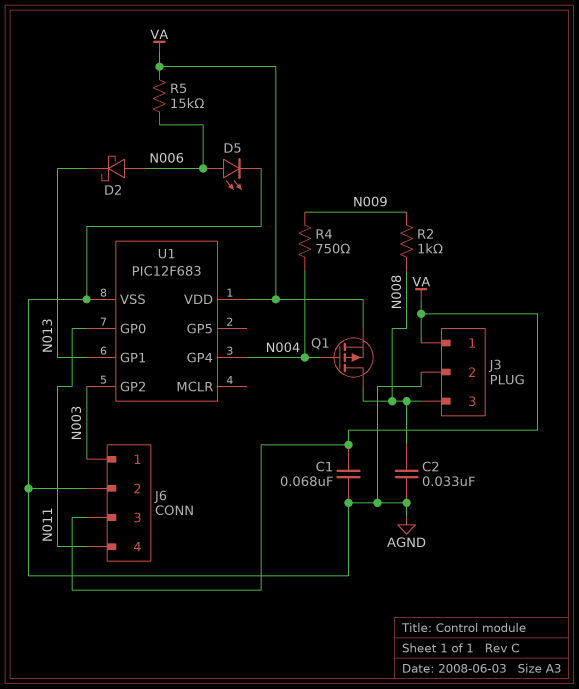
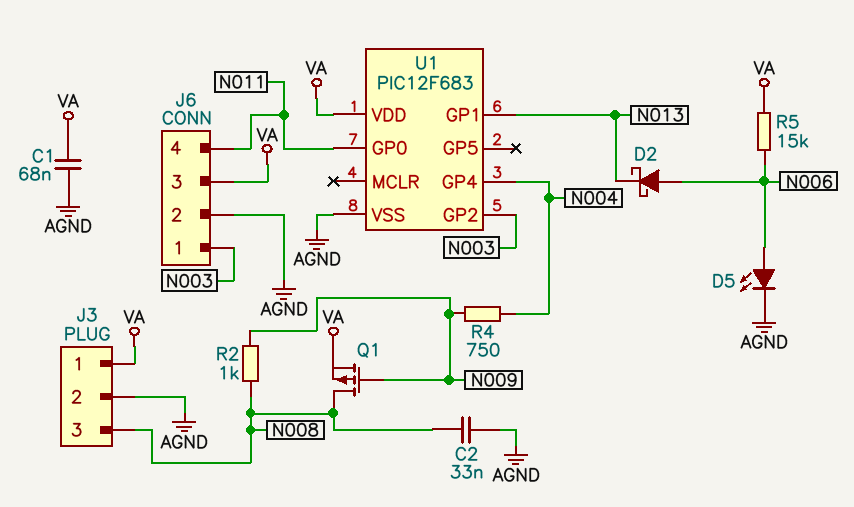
Q1: PMOS (G N004, D N008, S VA) -> PMOS (G N009, D N008, S VA)

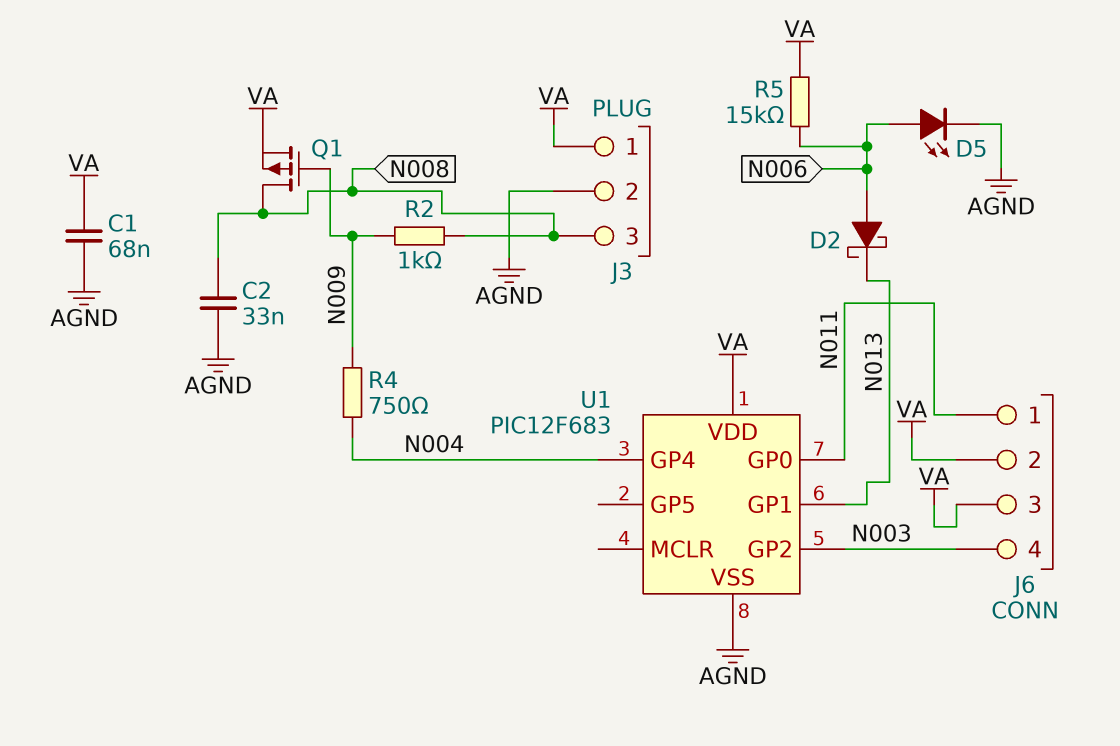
J6 pin 1: N003 -> N011
J6 pin 2: AGND -> VA
J6 pin 4: N011 -> N003

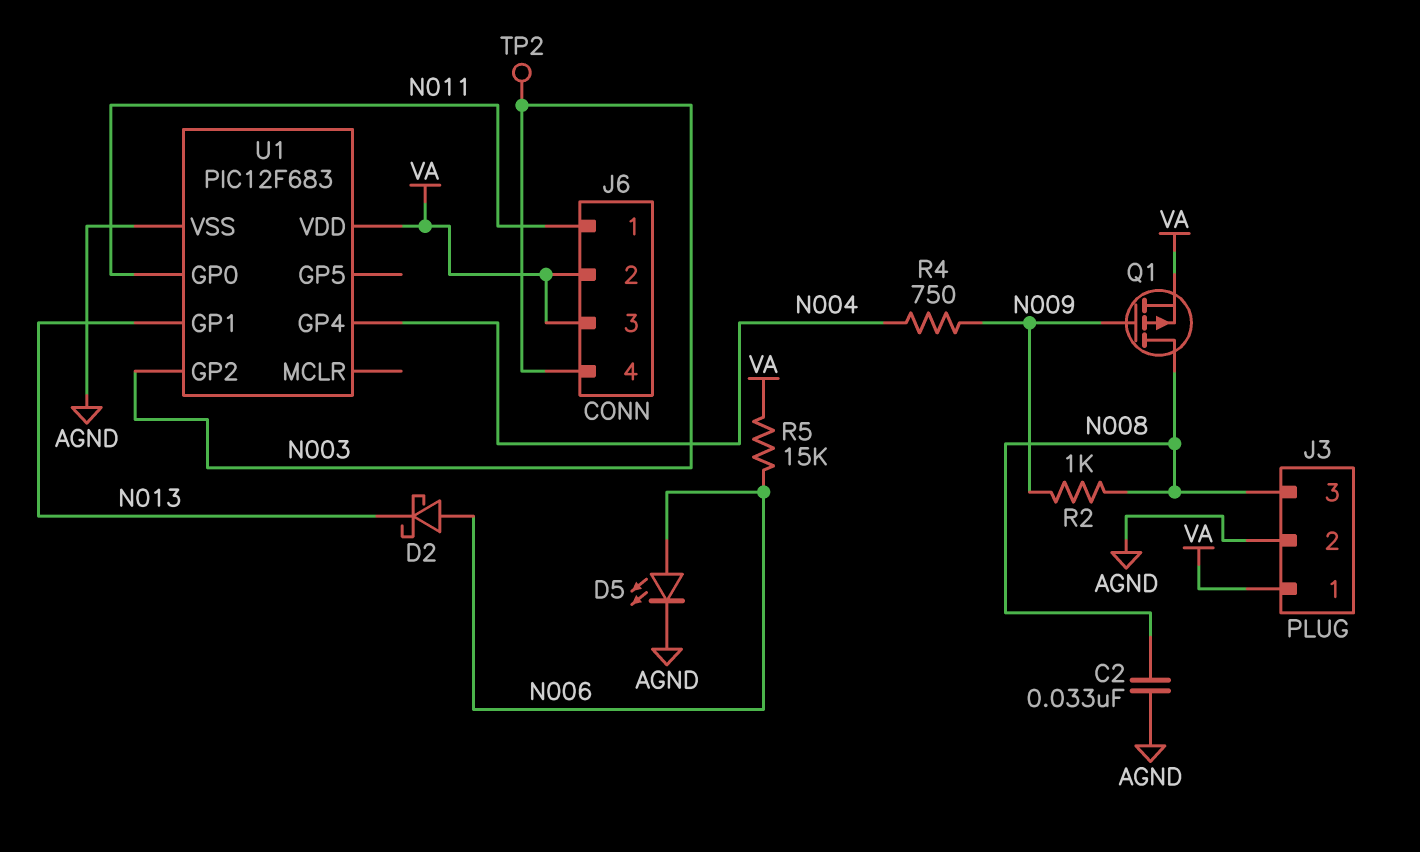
C1: 68nF (AGND, VA) -> none
TP2: none -> test point (N003)

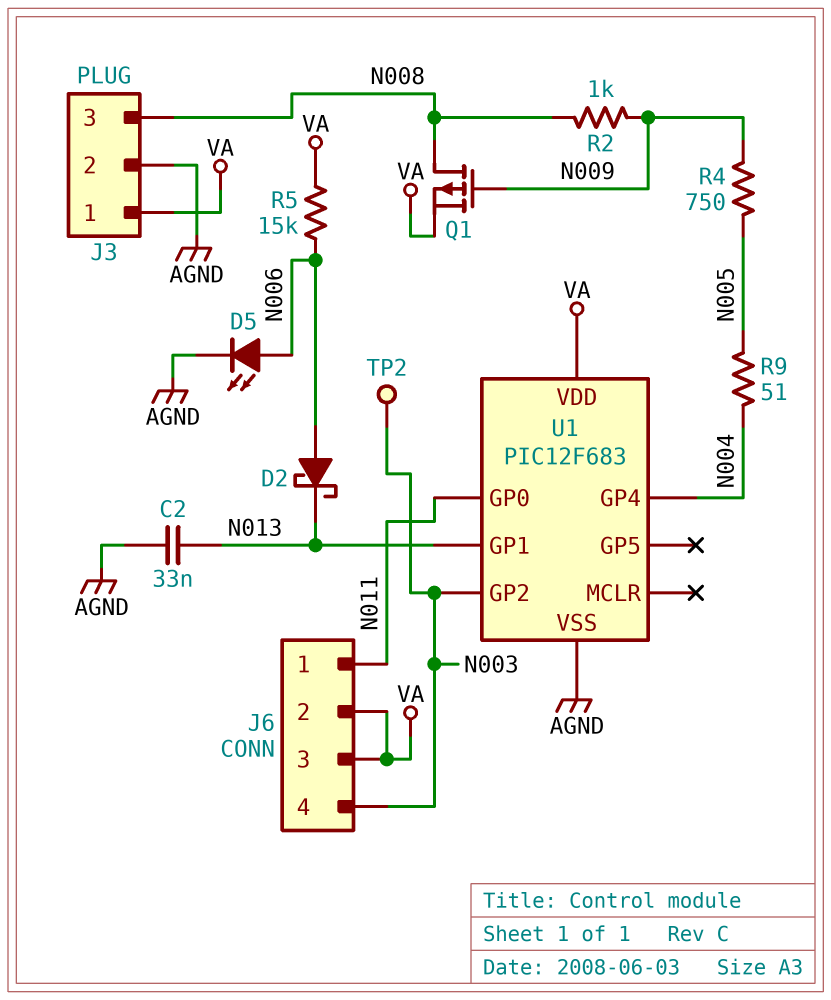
C2: 33nF (AGND, N008) -> 33nF (AGND, N013)
R4: 750 (N004, N009) -> 750 (N005, N009)
R9: none -> 51 (N004, N005)

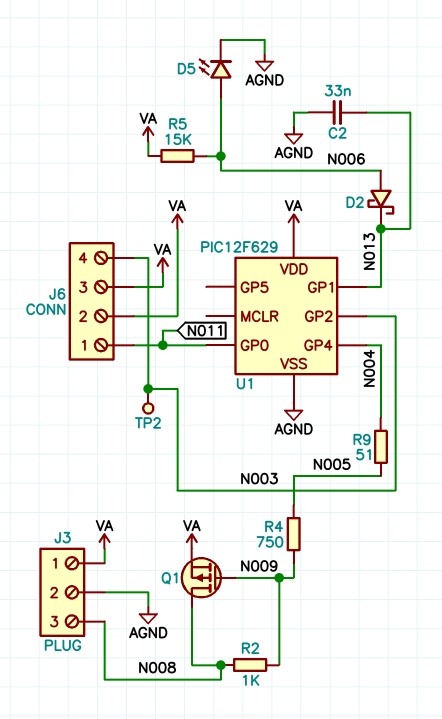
U1: PIC12F683 -> PIC12F629

